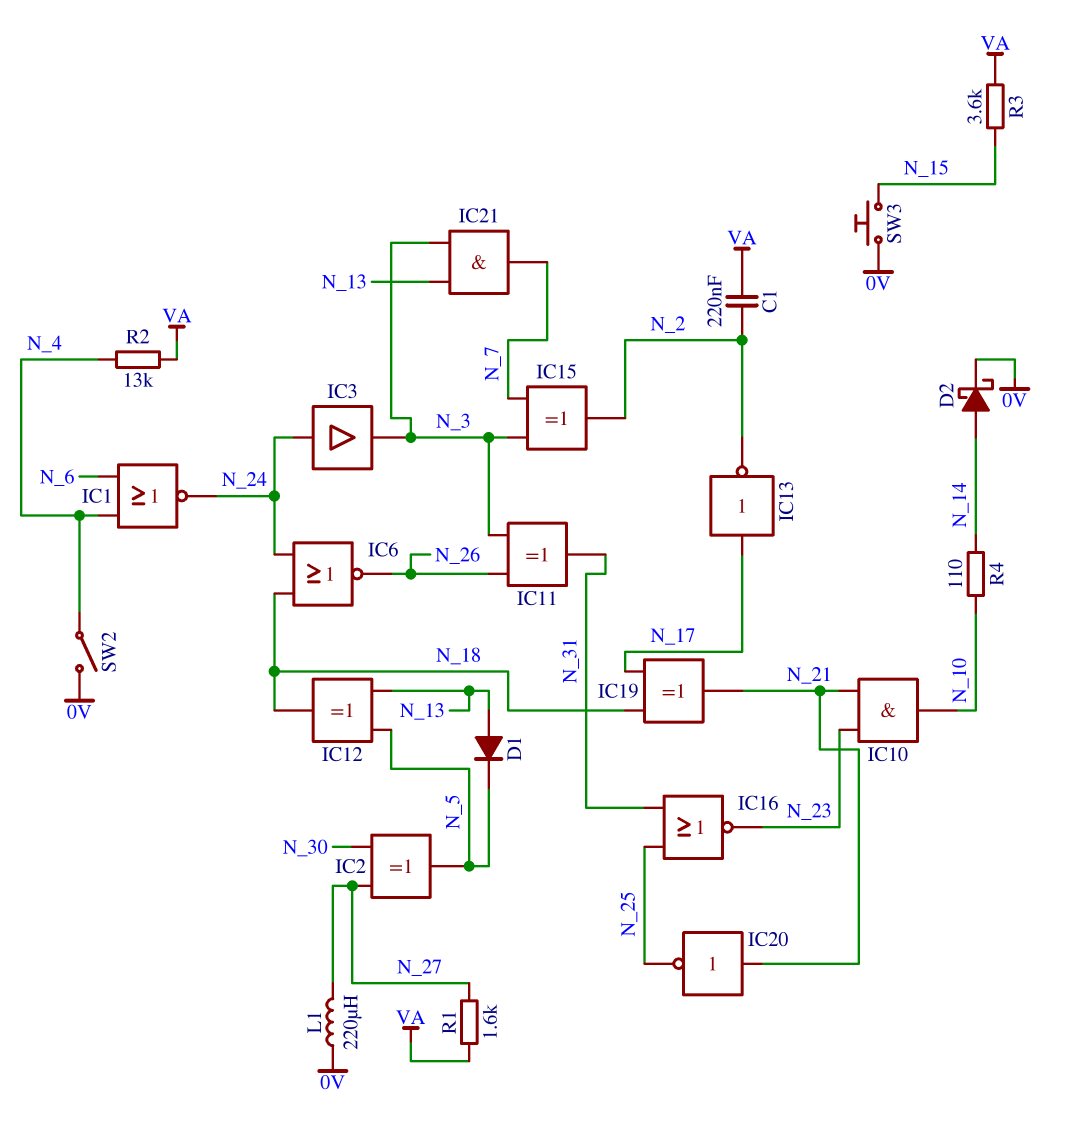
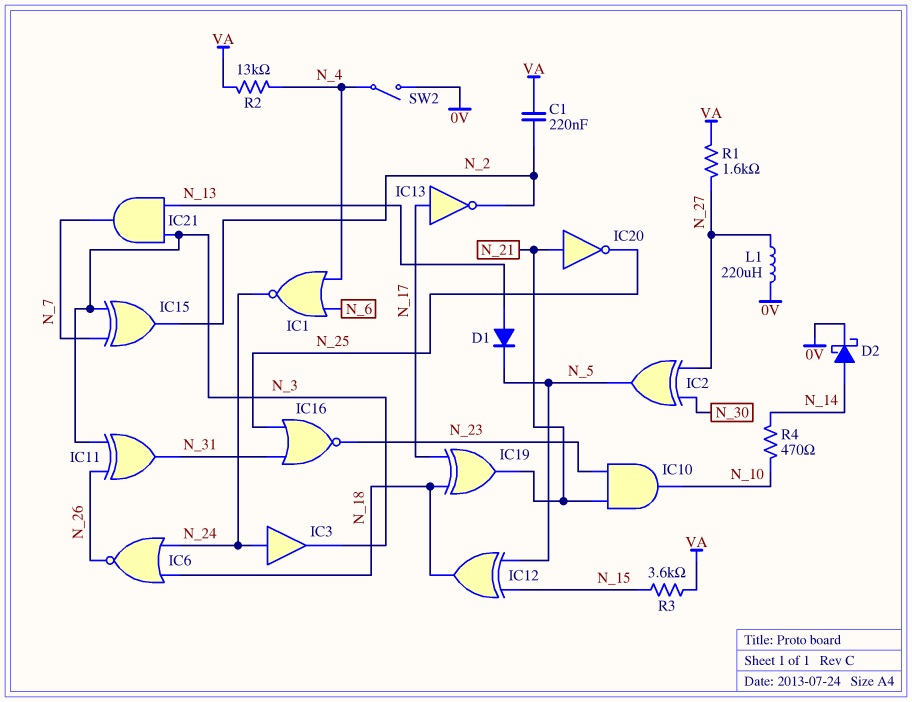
IC12: XOR (in N_5, in N_13, out N_18) -> XOR (in N_5, in N_15, out N_18)
R4: 110 (N_10, N_14) -> 470 (N_10, N_14)
SW3: button (0V, N_15) -> none

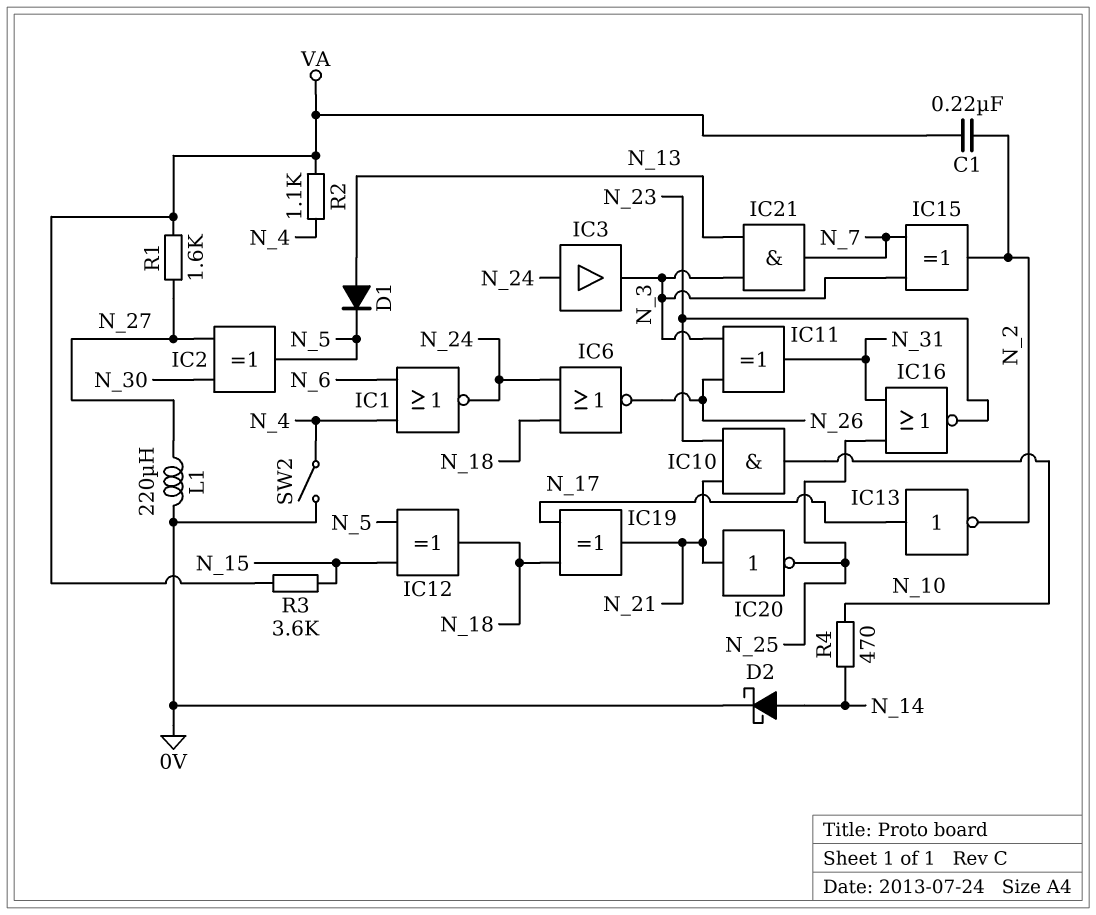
R2: 13k (N_4, VA) -> 1.1k (N_4, VA)

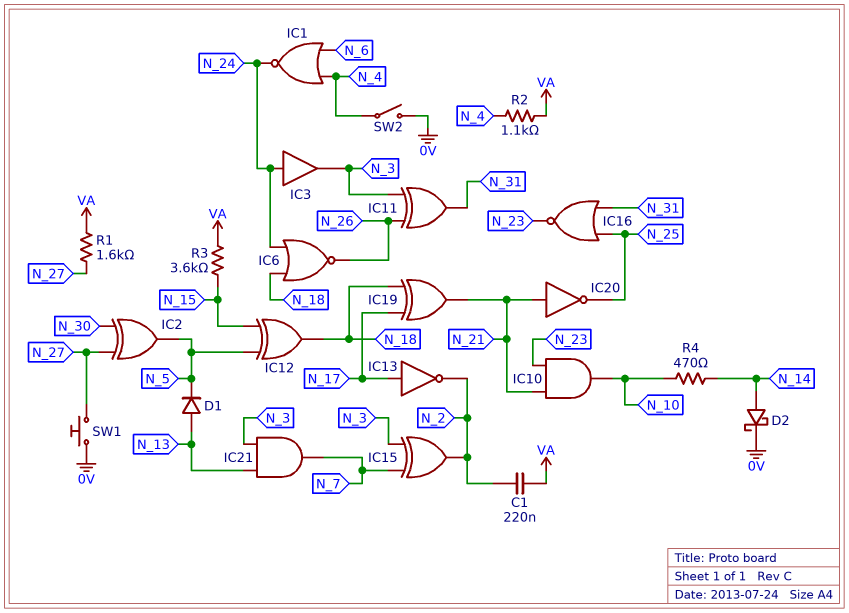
L1: 220uH (0V, N_27) -> none
SW1: none -> button (0V, N_27)

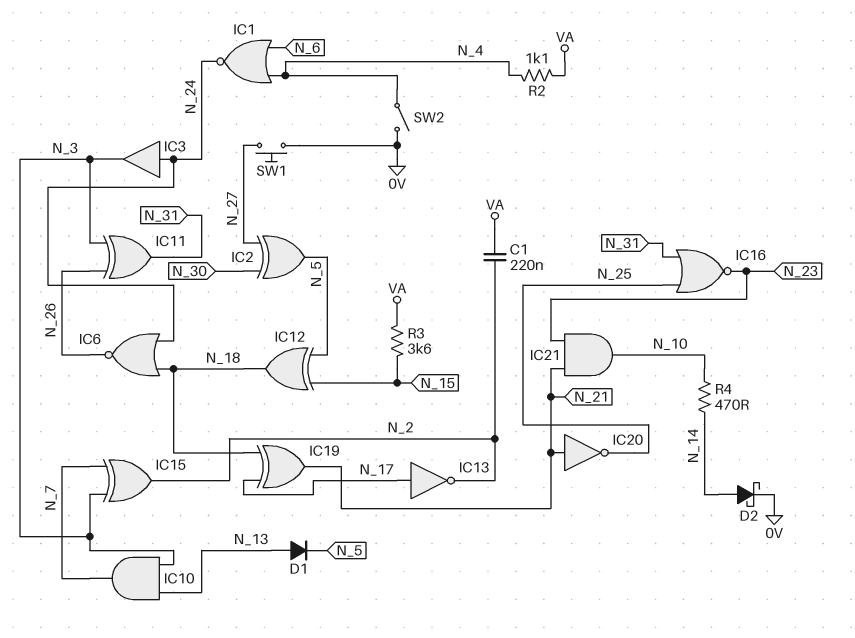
IC10: AND (in N_21, in N_23, out N_10) -> AND (in N_3, in N_13, out N_7)
IC21: AND (in N_3, in N_13, out N_7) -> AND (in N_21, in N_23, out N_10)
R1: 1.6k (N_27, VA) -> none

